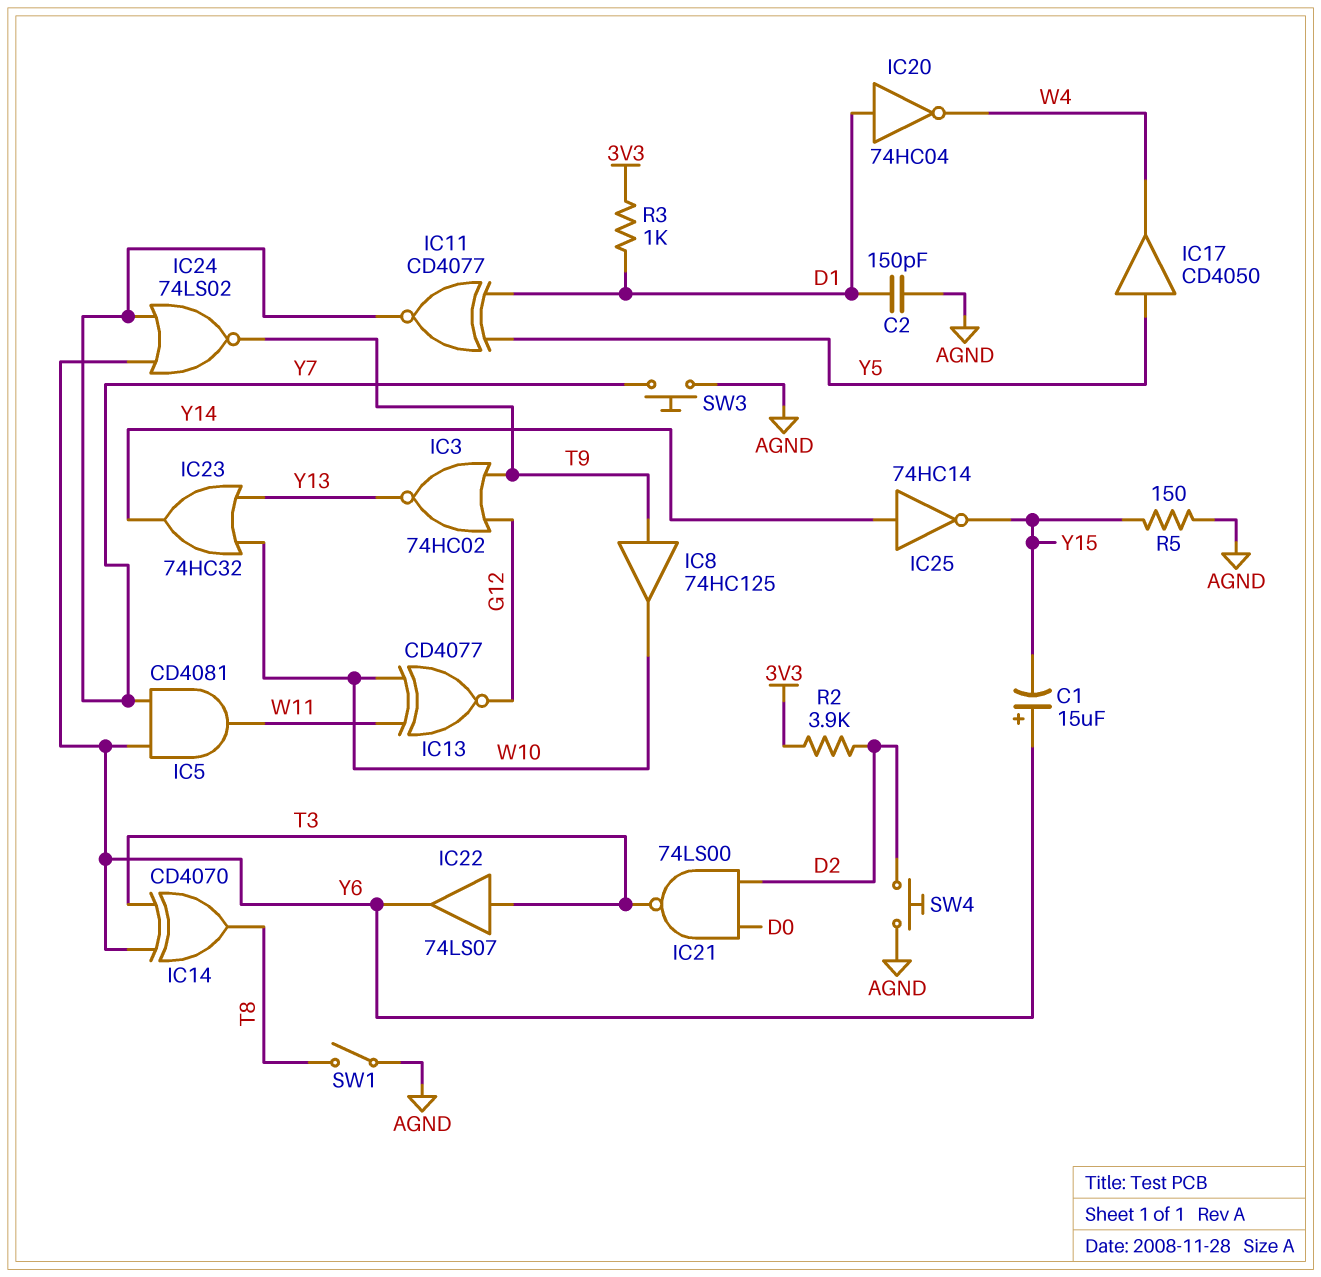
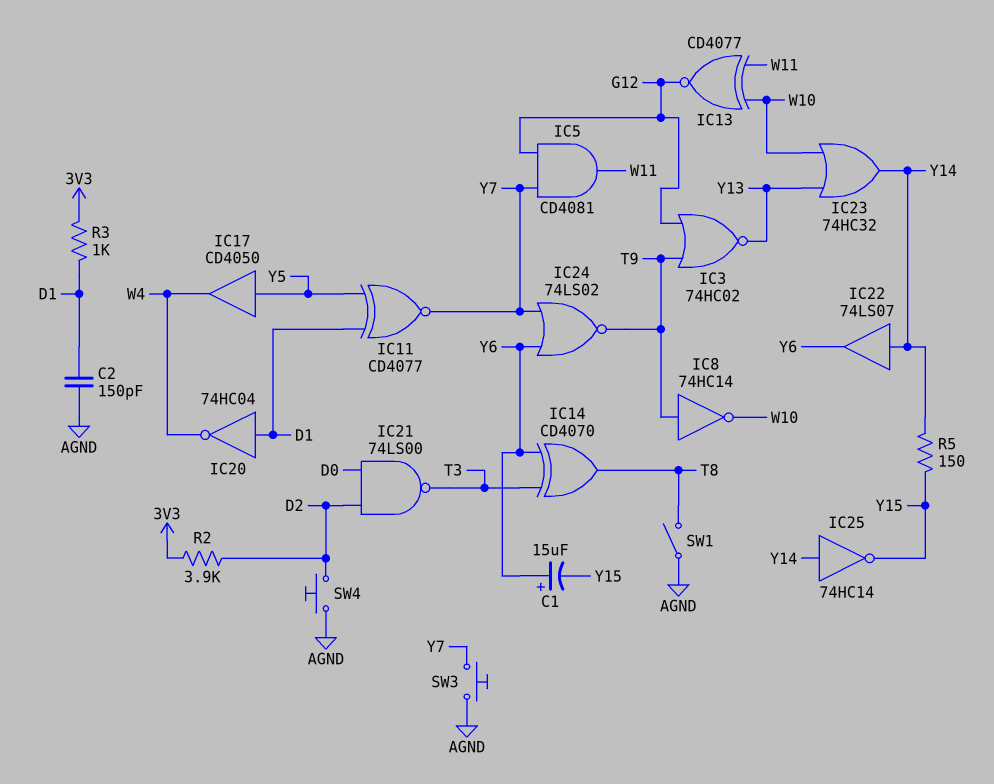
IC5: AND CD4081 (in Y6, in Y7, out W11) -> AND CD4081 (in G12, in Y7, out W11)
IC8: buffer 74HC125 (in T9, out W10) -> NOT 74HC14 (in T9, out W10)
IC22: buffer 74LS07 (in T3, out Y6) -> buffer 74LS07 (in Y14, out Y6)
R5: 150 (AGND, Y15) -> 150 (Y14, Y15)

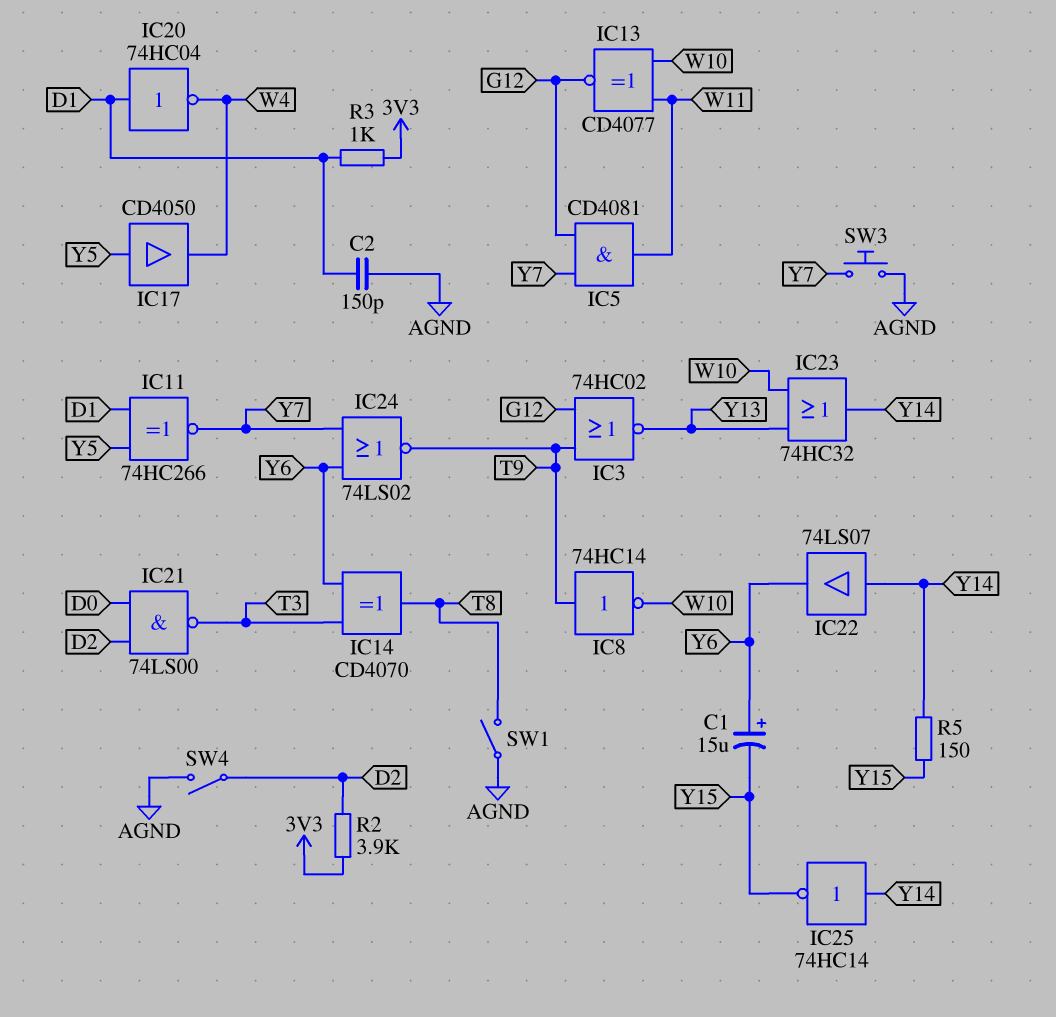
IC11: XNOR CD4077 (in D1, in Y5, out Y7) -> XNOR 74HC266 (in D1, in Y5, out Y7)
SW4: button (AGND, D2) -> switch (AGND, D2)

